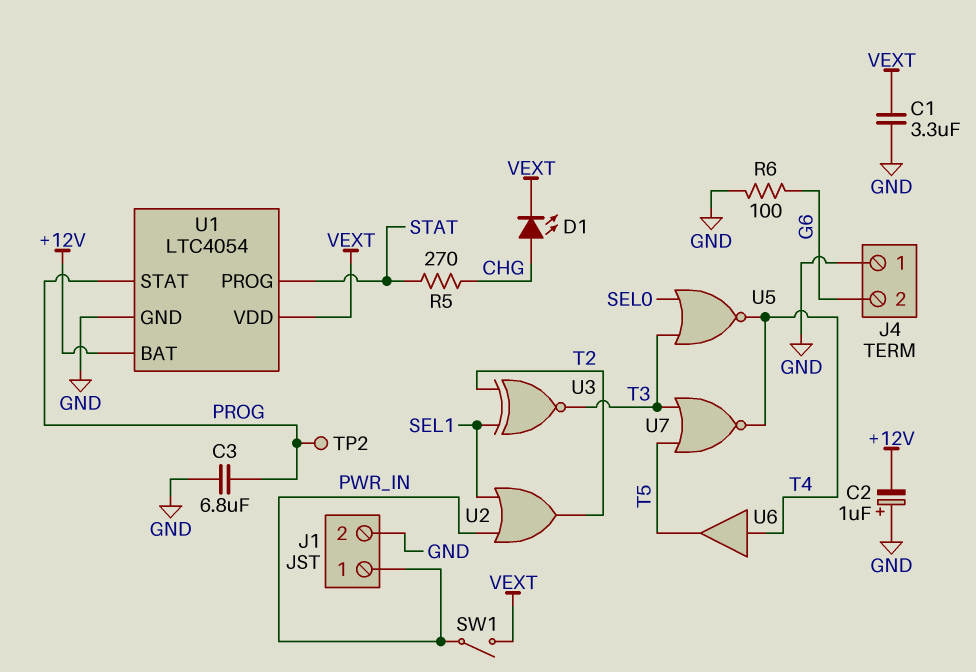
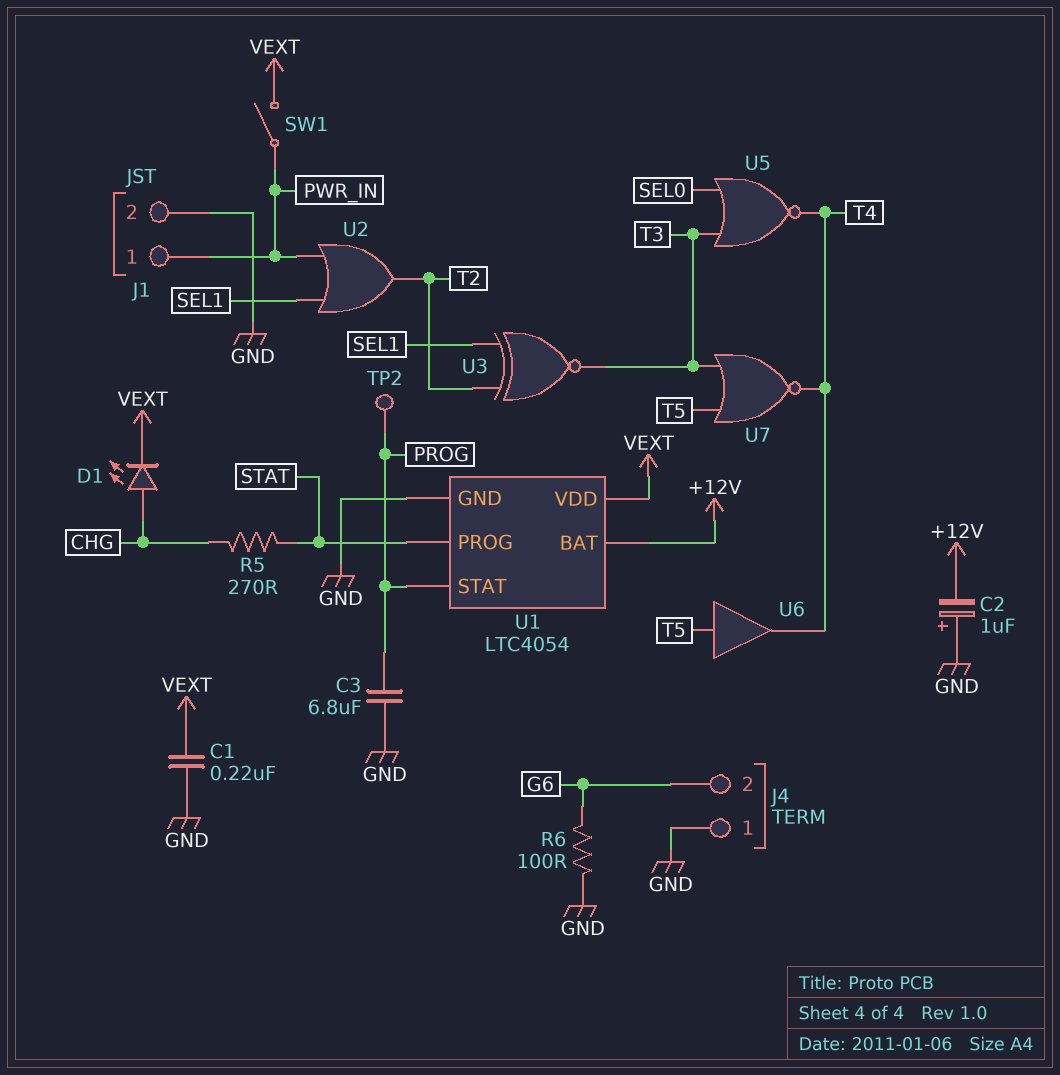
C1: 3.3uF (GND, VEXT) -> 220nF (GND, VEXT)
U6: buffer (in T4, out T5) -> buffer (in T5, out T4)

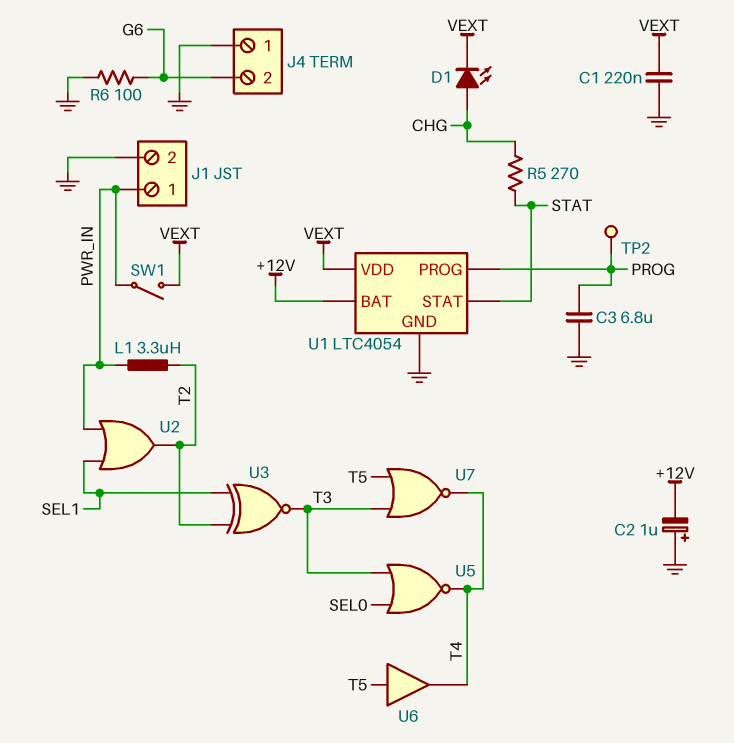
L1: none -> 3.3uH (PWR_IN, T2)
U1 pin PROG: STAT -> PROG
U1 pin STAT: PROG -> STAT

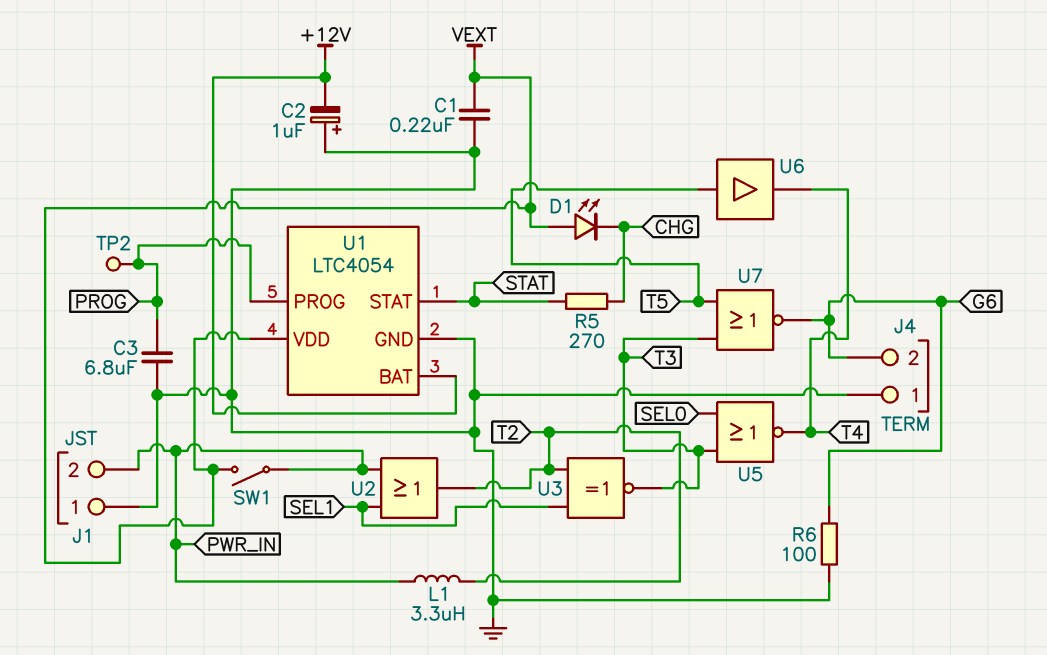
D1: LED (A CHG, K VEXT) -> LED (A VEXT, K CHG)
J1 pin 1: PWR_IN -> GND
J1 pin 2: GND -> PWR_IN
U7: NOR (in T3, in T5, out T4) -> NOR (in T3, in T5, out G6)

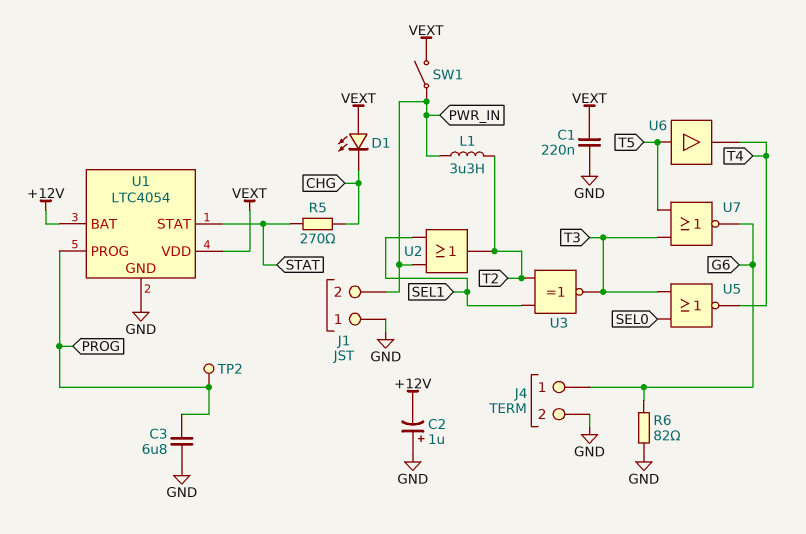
J4 pin 1: GND -> G6
J4 pin 2: G6 -> GND
R6: 100 (G6, GND) -> 82 (G6, GND)

